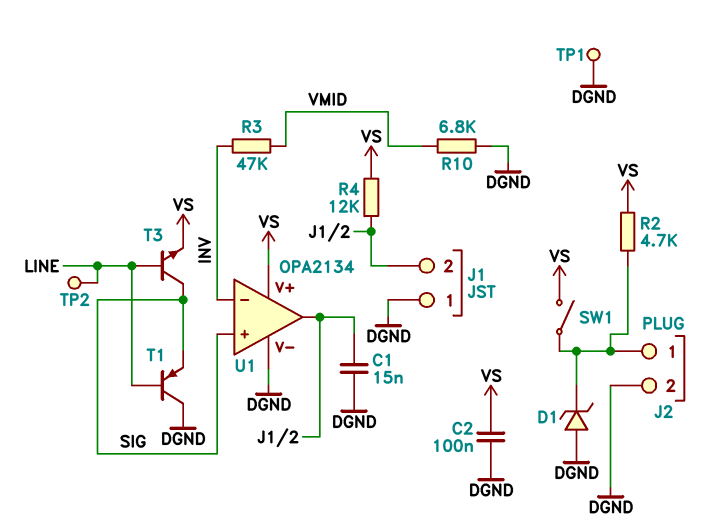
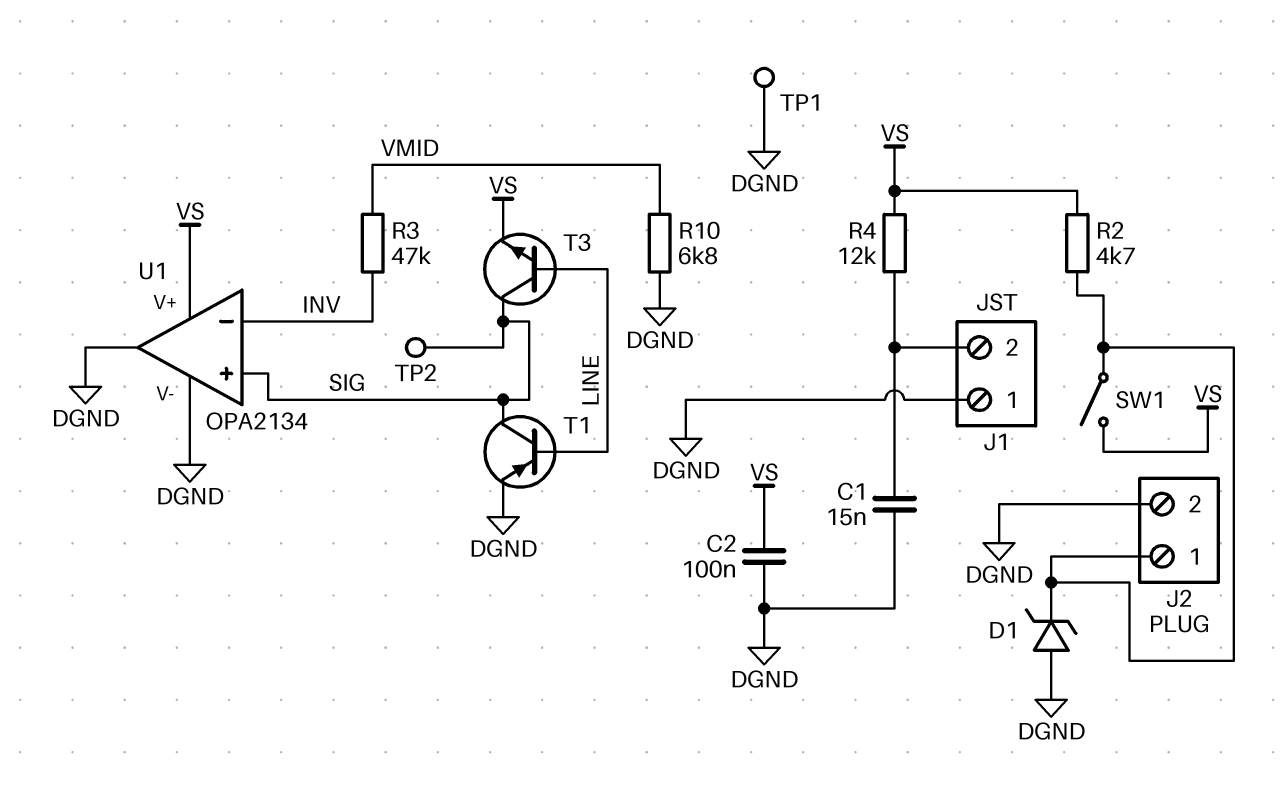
T1: PNP (B LINE, C DGND, E SIG) -> PNP (B LINE, C SIG, E DGND)
TP2: test point (LINE) -> test point (SIG)
U1 pin out: J1/2 -> DGND

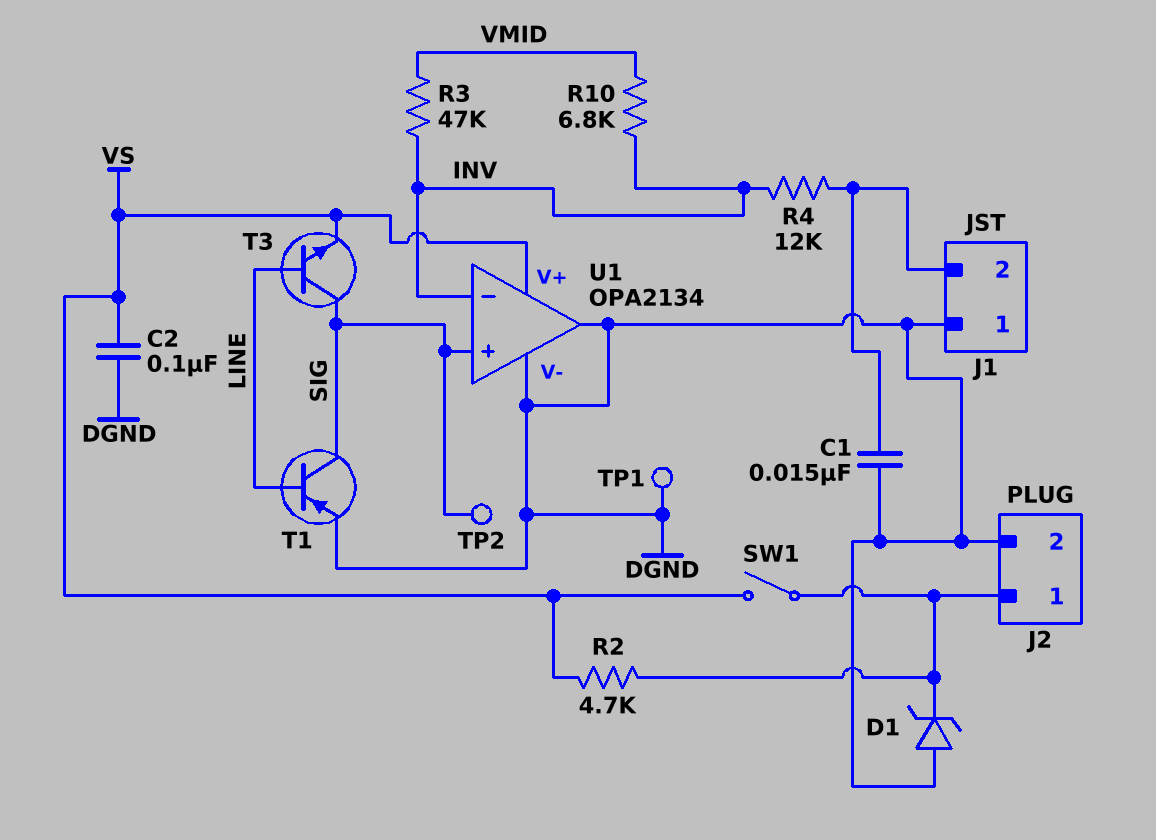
R4: 12k (J1/2, VS) -> 12k (INV, J1/2)
R10: 6.8k (DGND, VMID) -> 6.8k (INV, VMID)

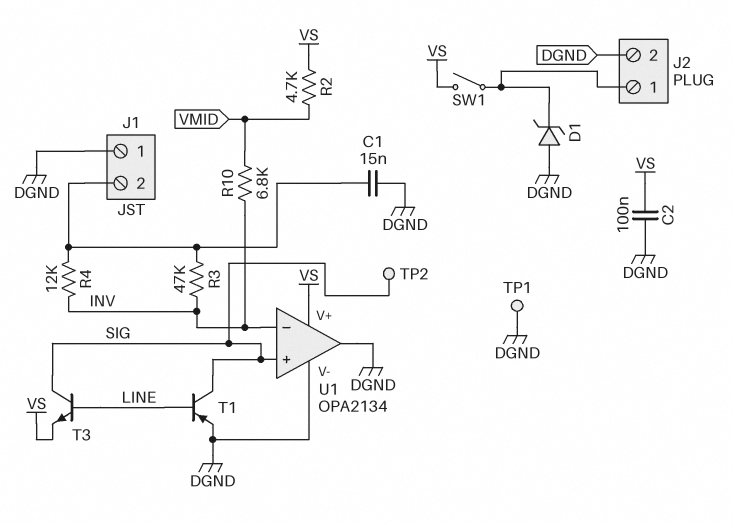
R2: 4.7k (J2/1, VS) -> 4.7k (VMID, VS)
R3: 47k (INV, VMID) -> 47k (INV, J1/2)

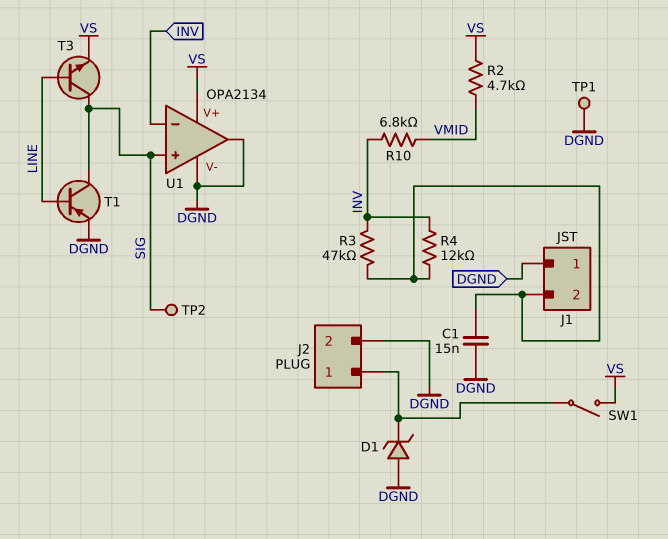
C2: 100nF (DGND, VS) -> none

